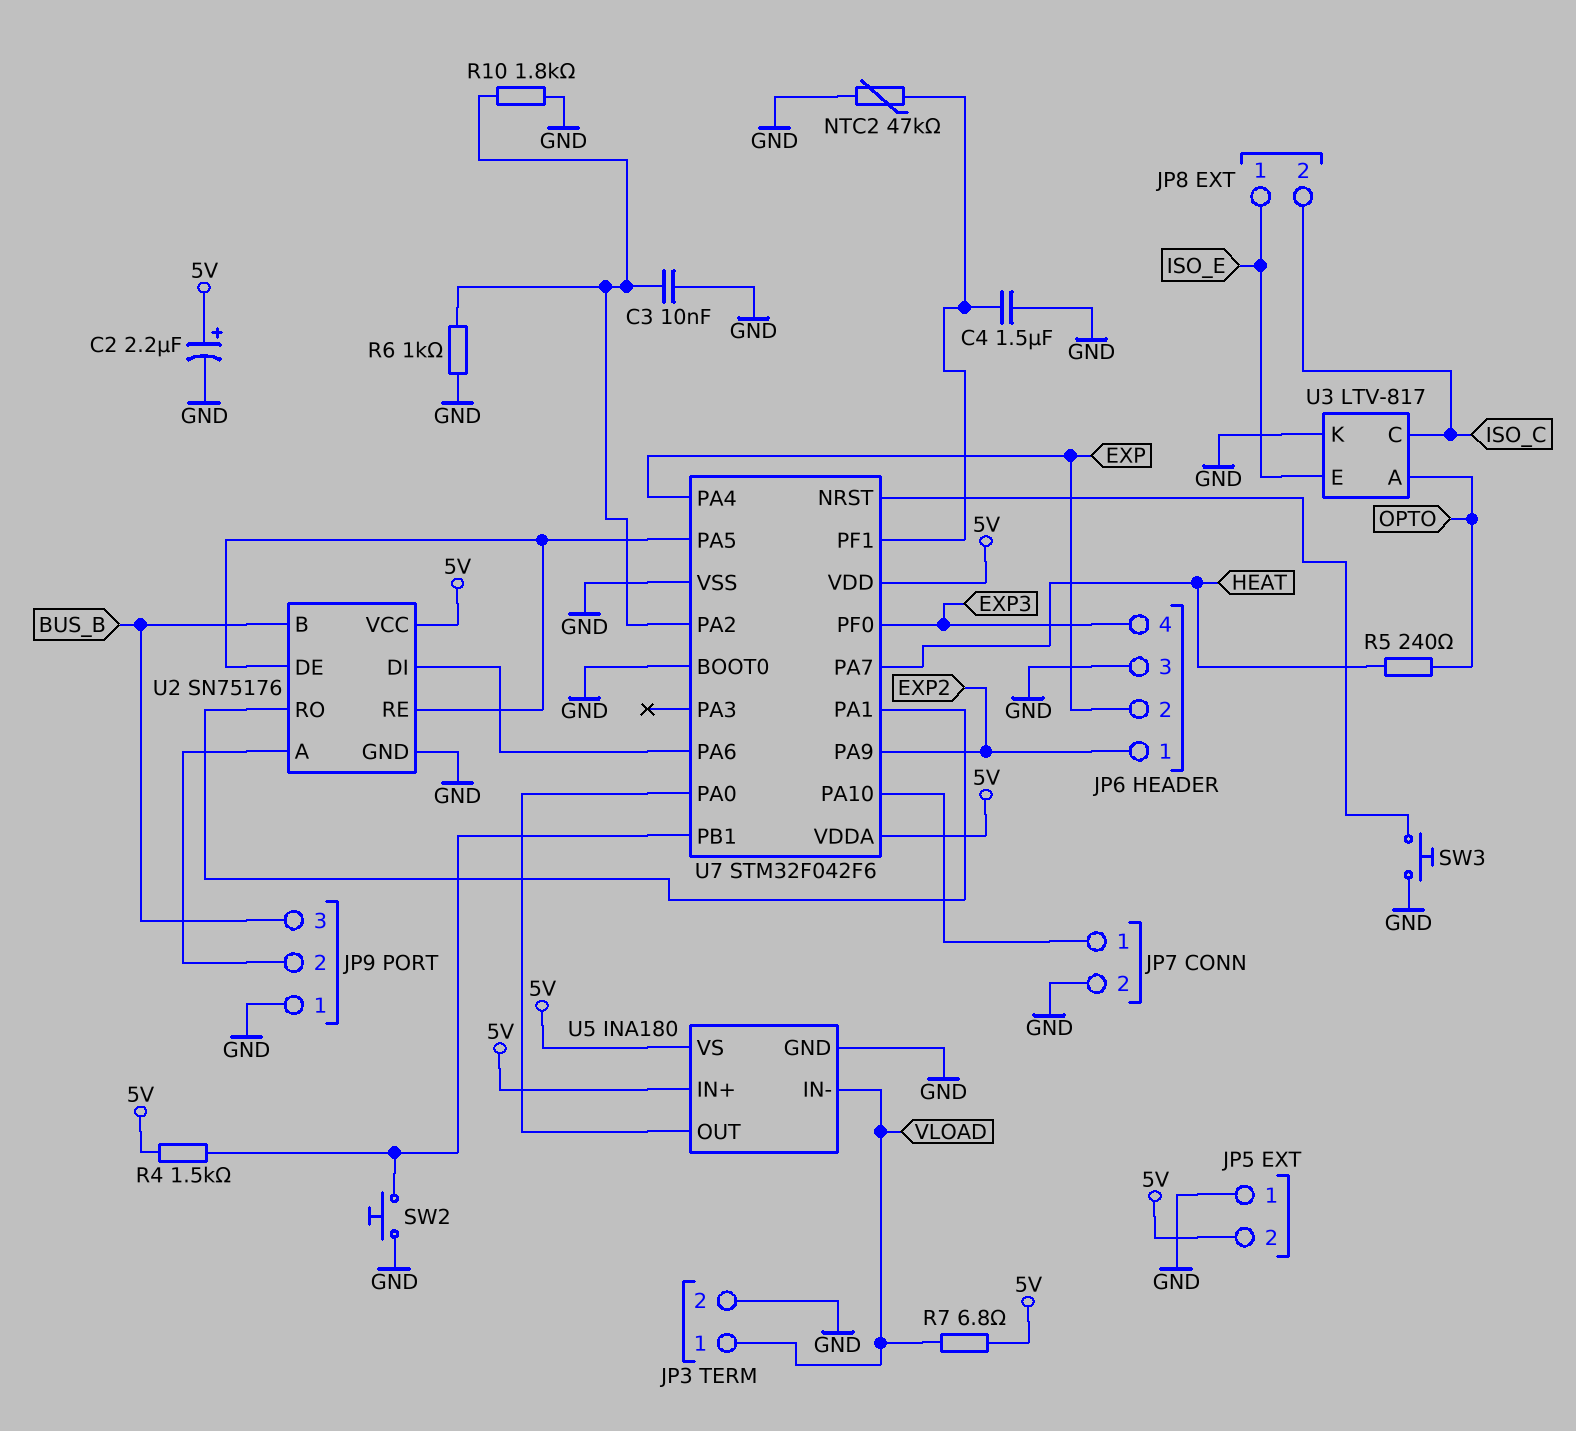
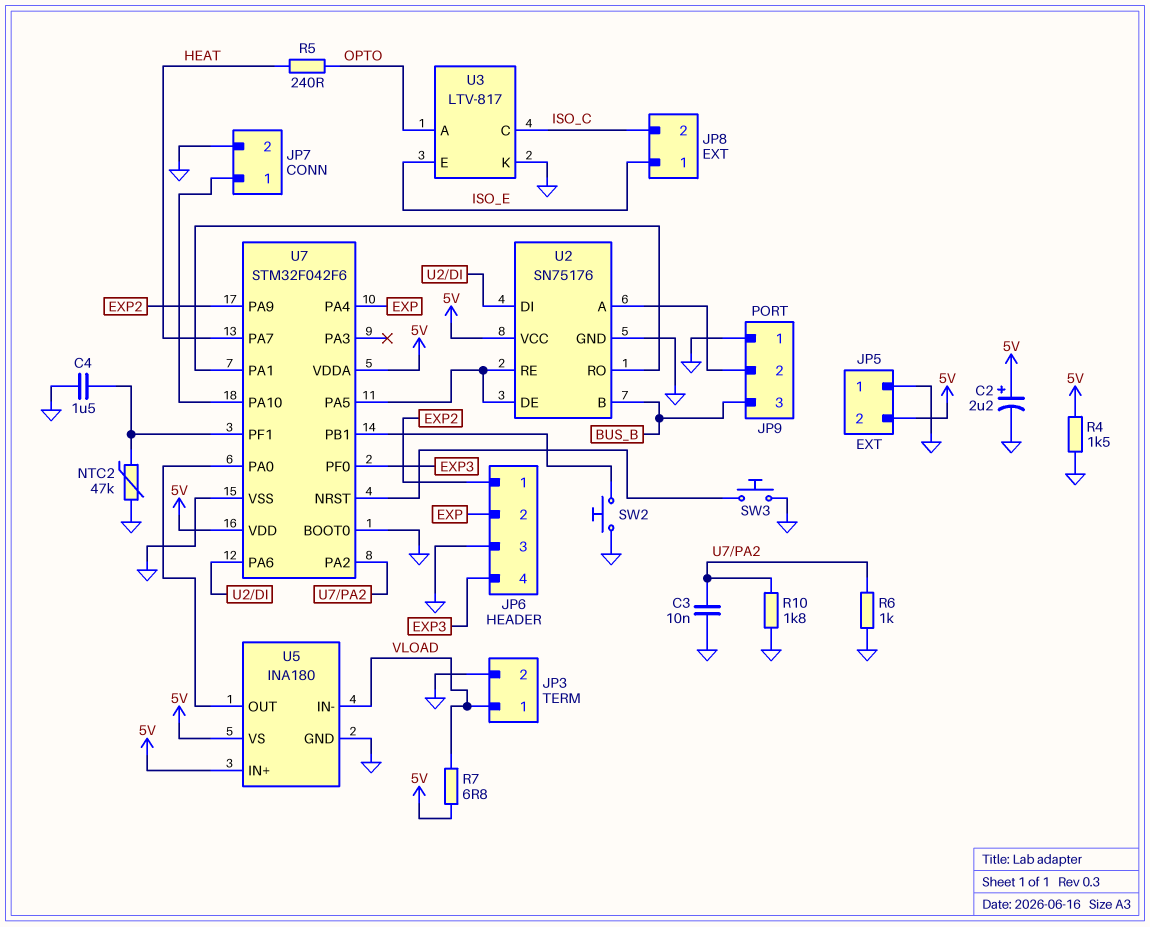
R4: 1.5k (5V, U7/PB1) -> 1.5k (5V, GND)

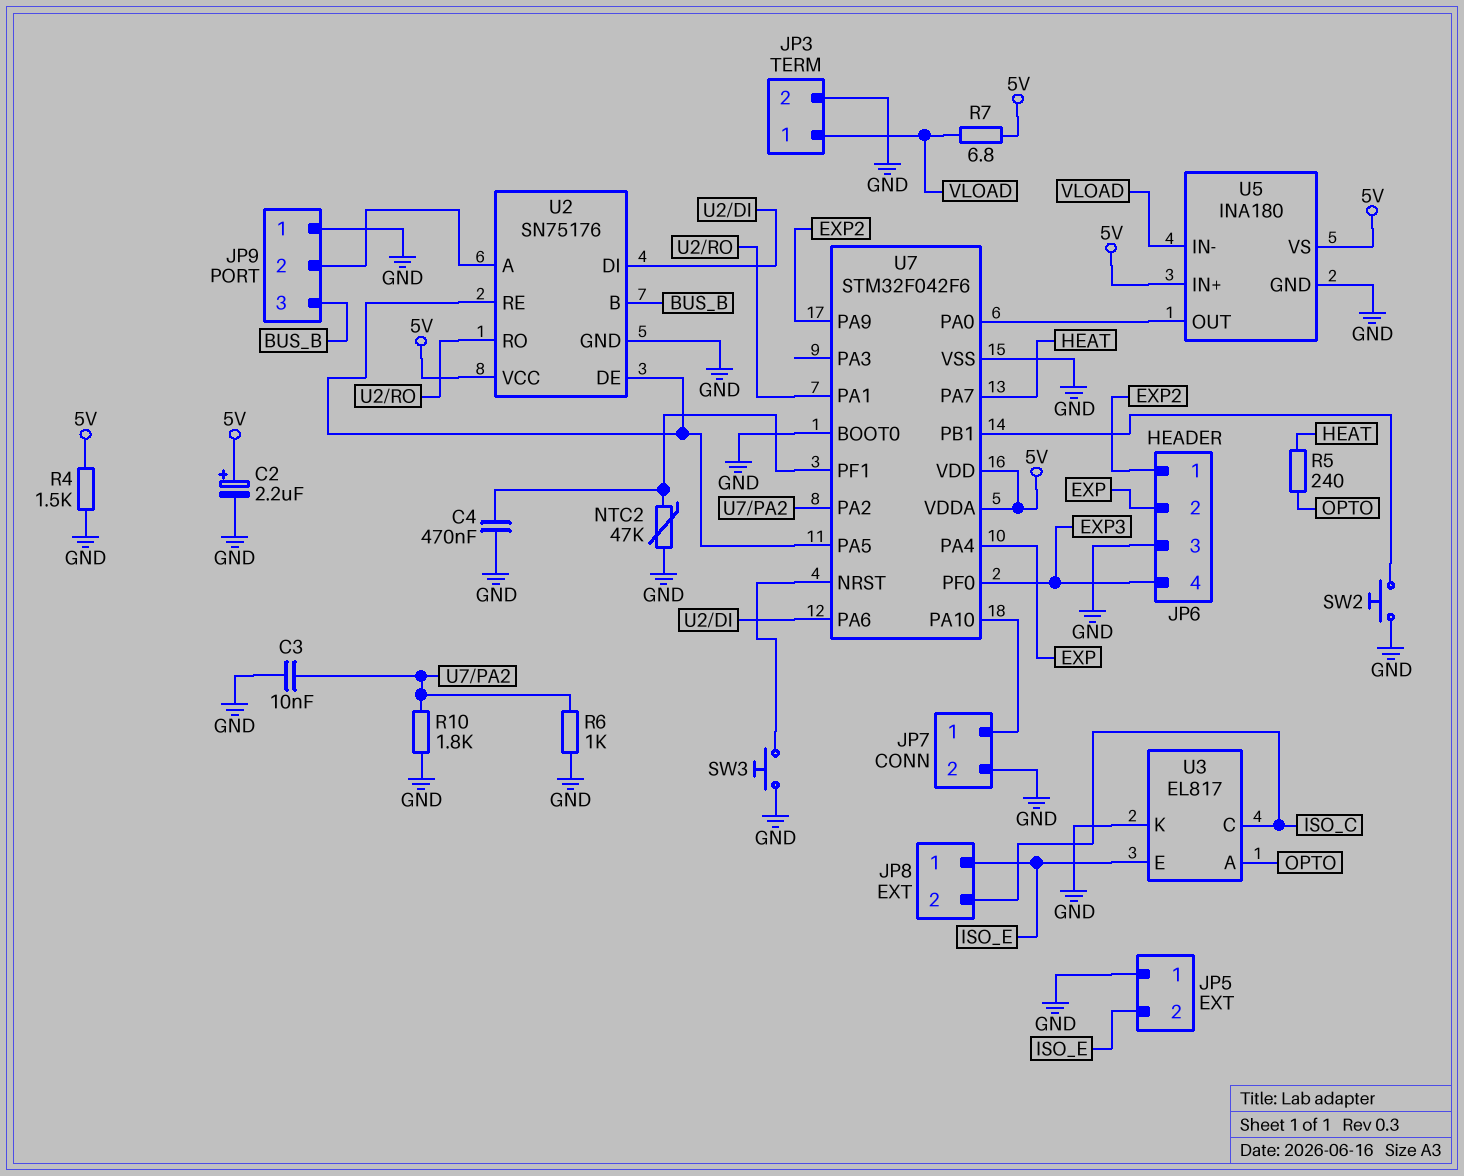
C4: 1.5uF (GND, U7/PF1) -> 470nF (GND, U7/PF1)
JP5 pin 2: 5V -> ISO_E
U3: LTV-817 -> EL817

